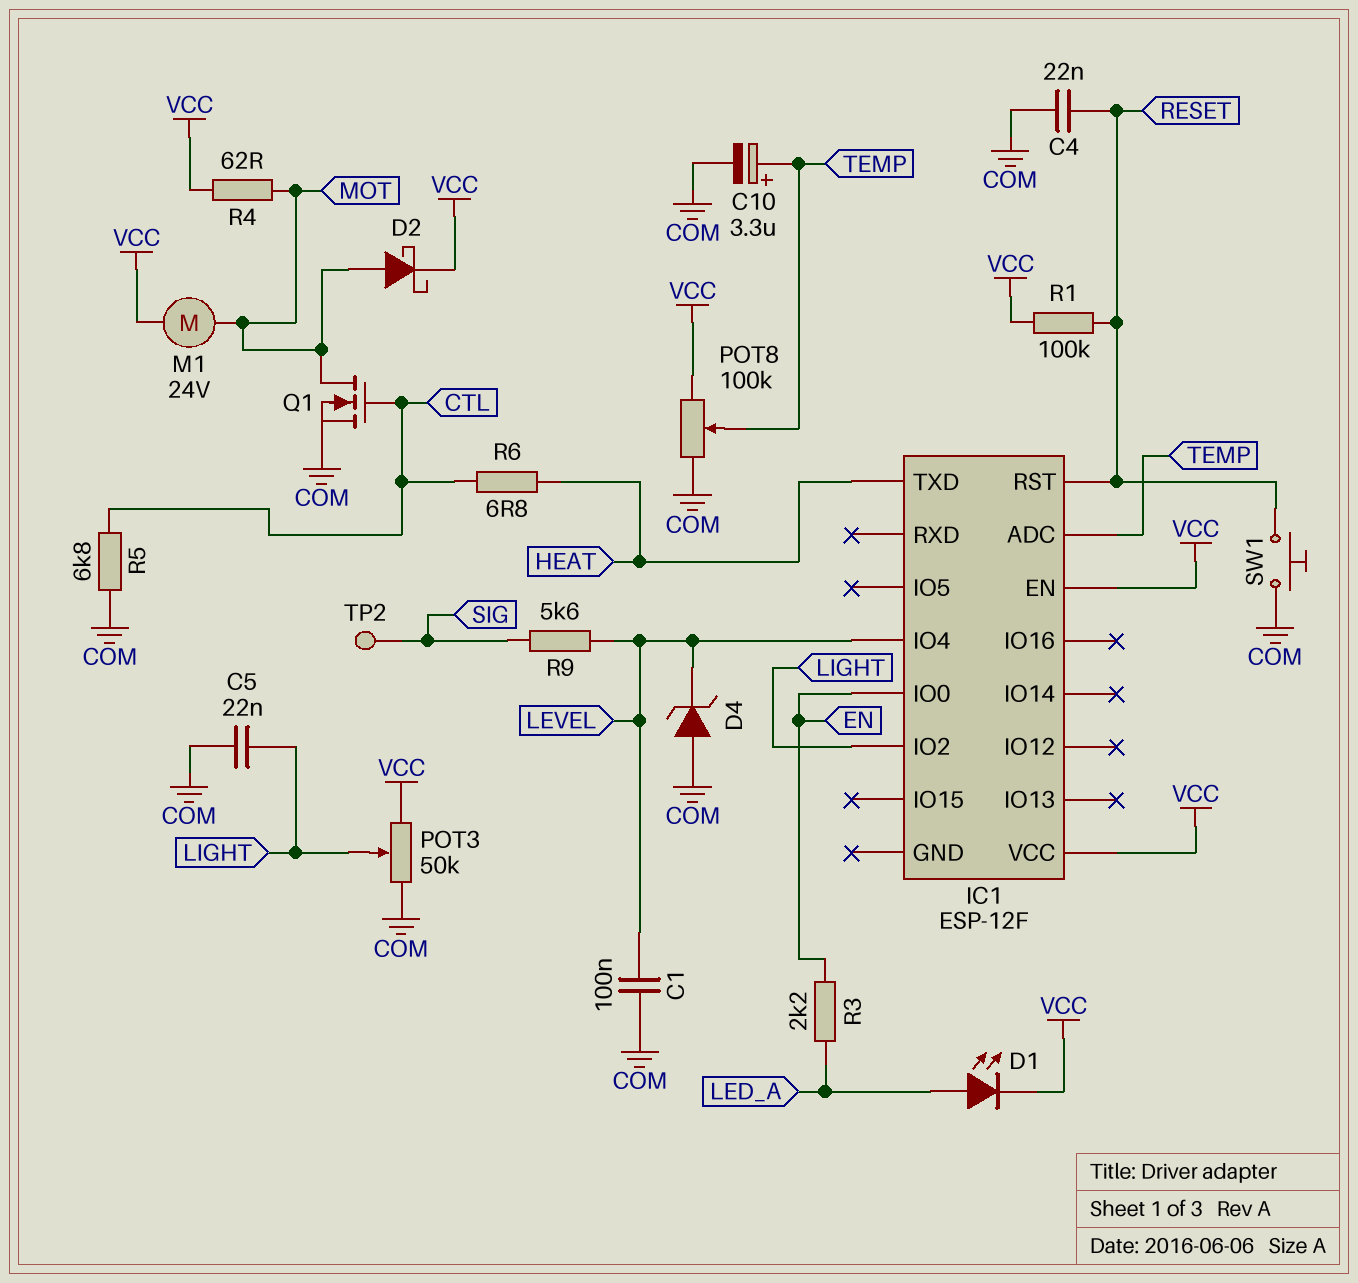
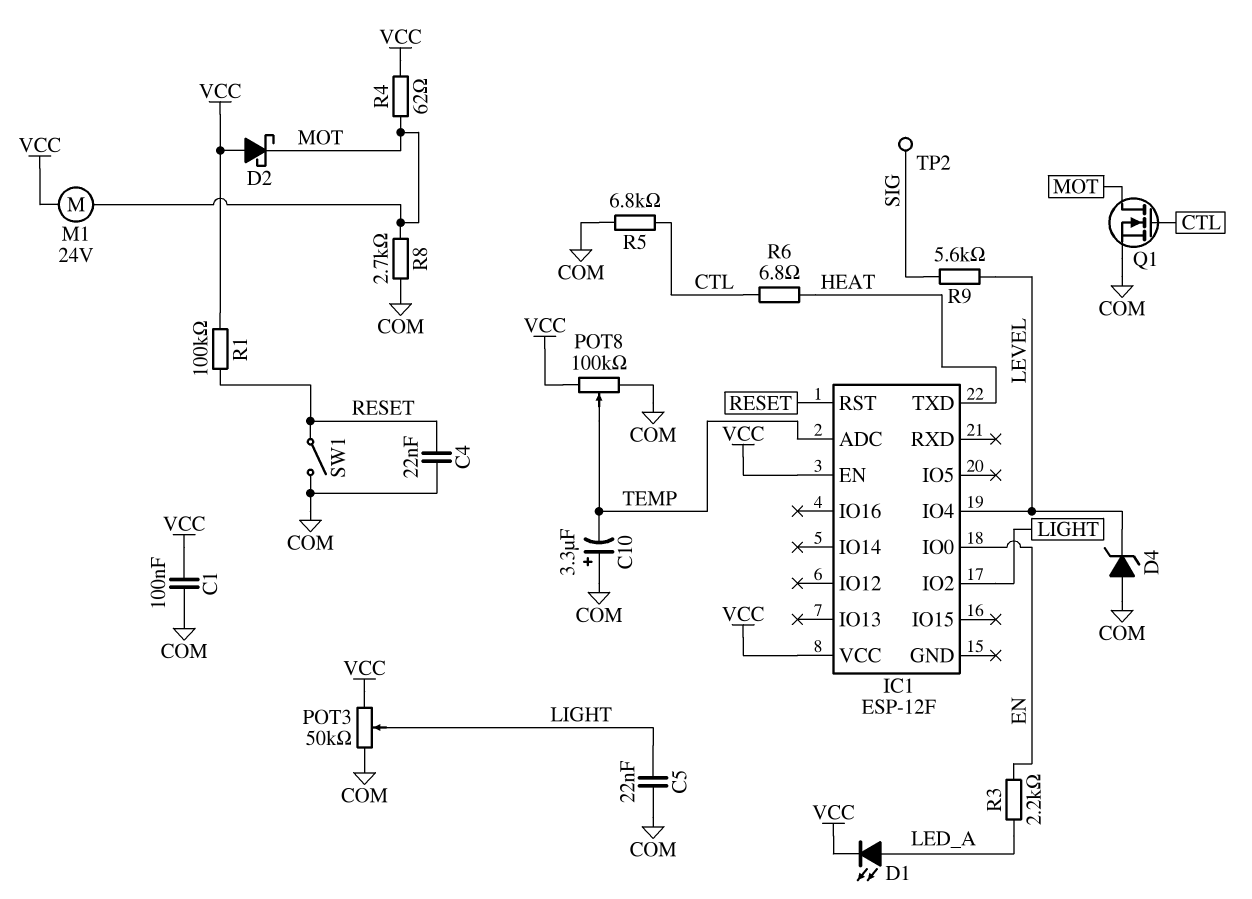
C1: 100nF (COM, LEVEL) -> 100nF (COM, VCC)
C10: 3.3uF (plus TEMP, minus COM) -> 3.3uF (plus COM, minus TEMP)
D2: schottky (A MOT, K VCC) -> schottky (A VCC, K MOT)
R8: none -> 2.7k (COM, MOT)
SW1: button (COM, RESET) -> switch (COM, RESET)

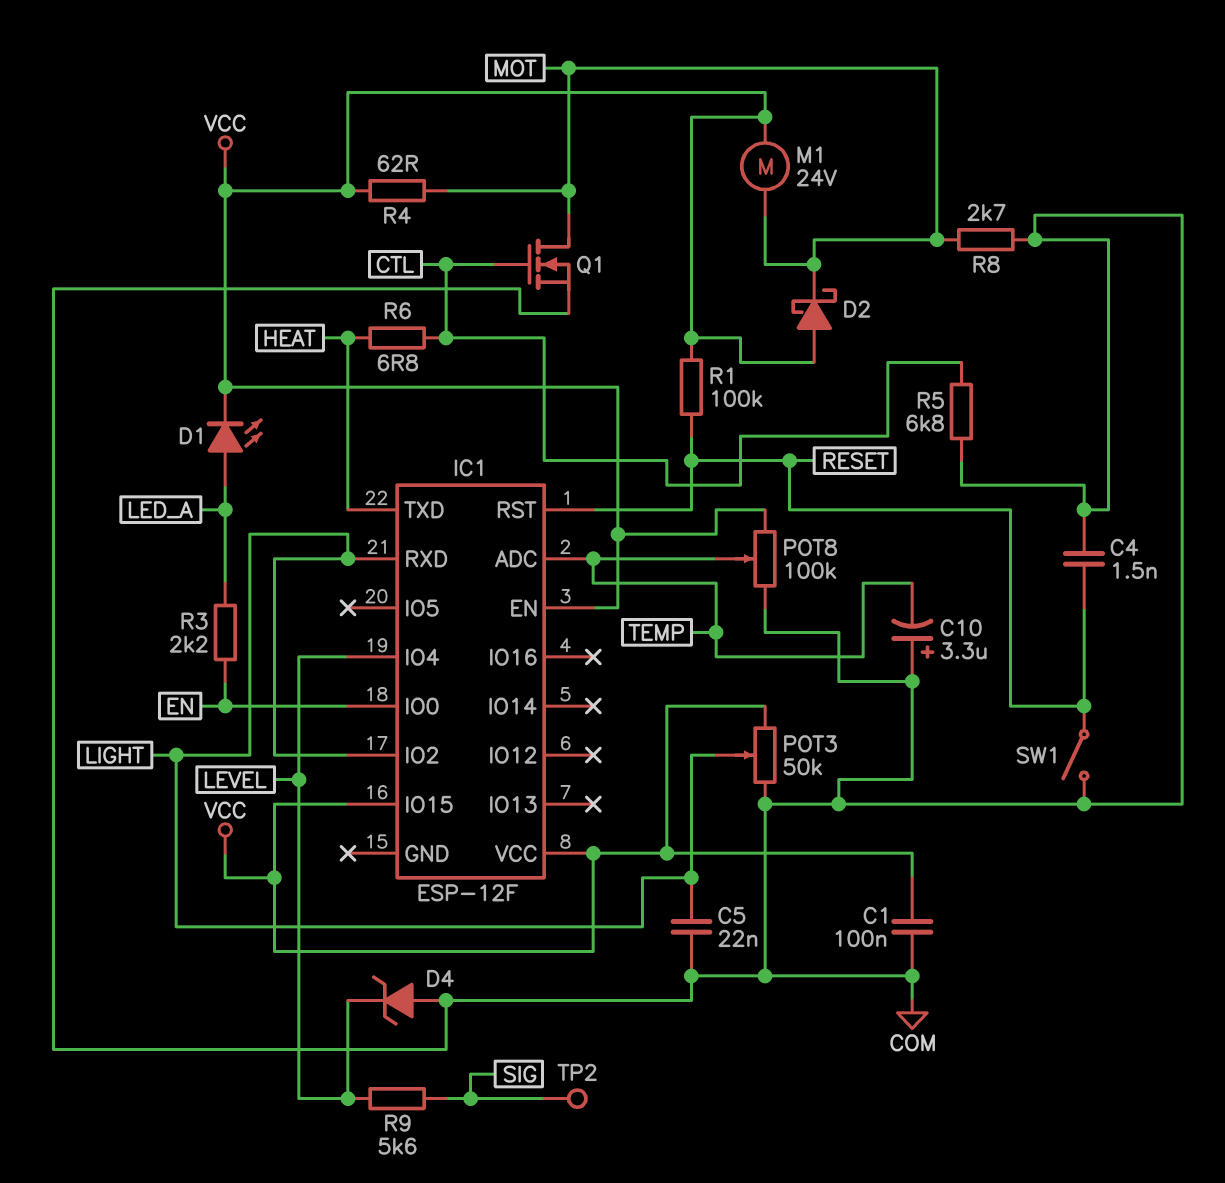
C4: 22nF (COM, RESET) -> 1.5nF (COM, RESET)
IC1 pin IO15: none -> VCC
IC1 pin RXD: none -> LIGHT

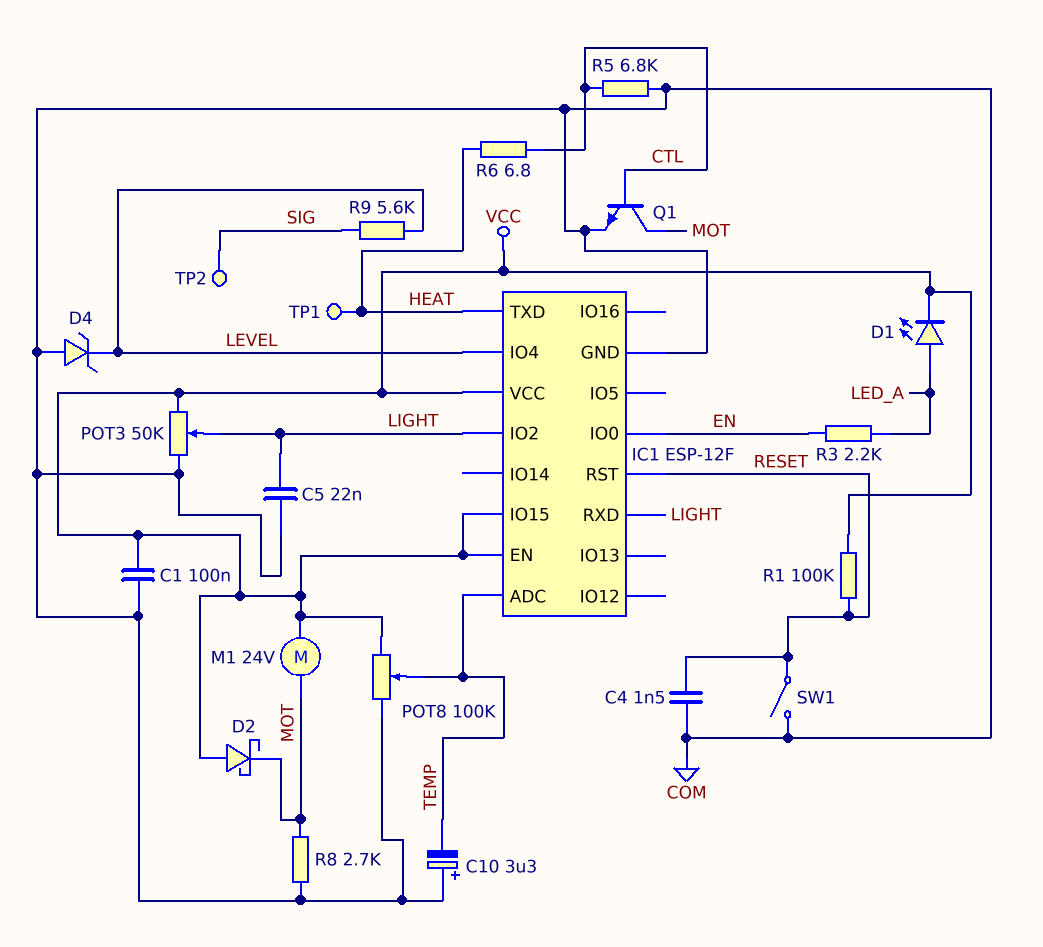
IC1 pin GND: none -> COM
Q1: NMOS (G CTL, D MOT, S COM) -> NPN (B CTL, C MOT, E COM)
R4: 62 (MOT, VCC) -> none
TP1: none -> test point (HEAT)

